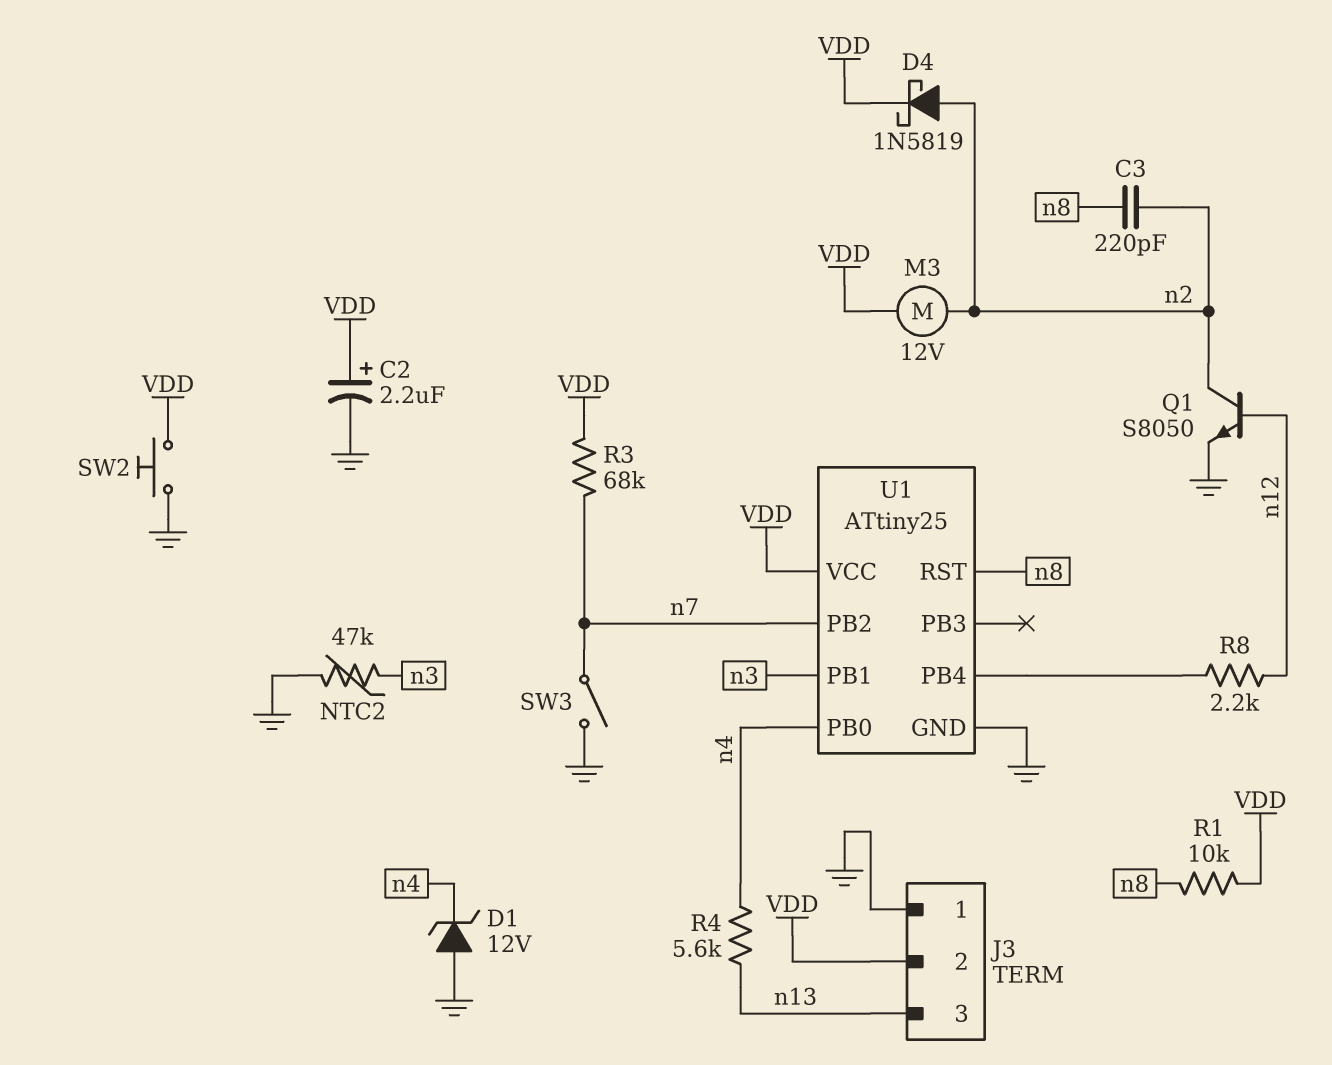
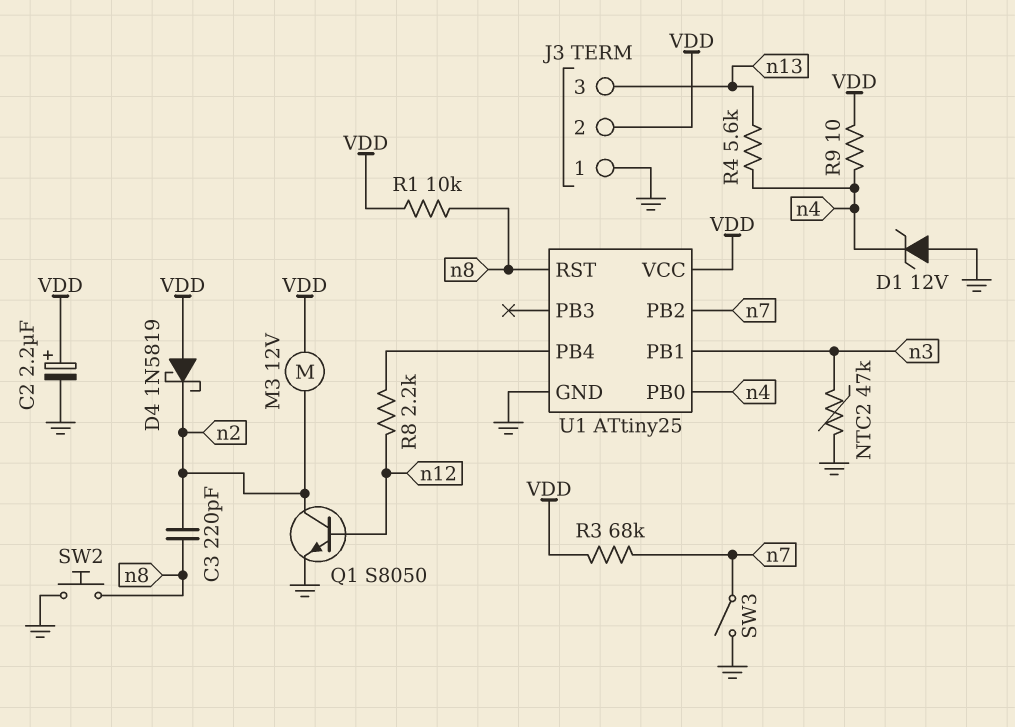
D4: schottky 1N5819 (A n2, K VDD) -> schottky 1N5819 (A VDD, K n2)
R9: none -> 10 (VDD, n4)
SW2: button (GND, VDD) -> button (GND, n8)

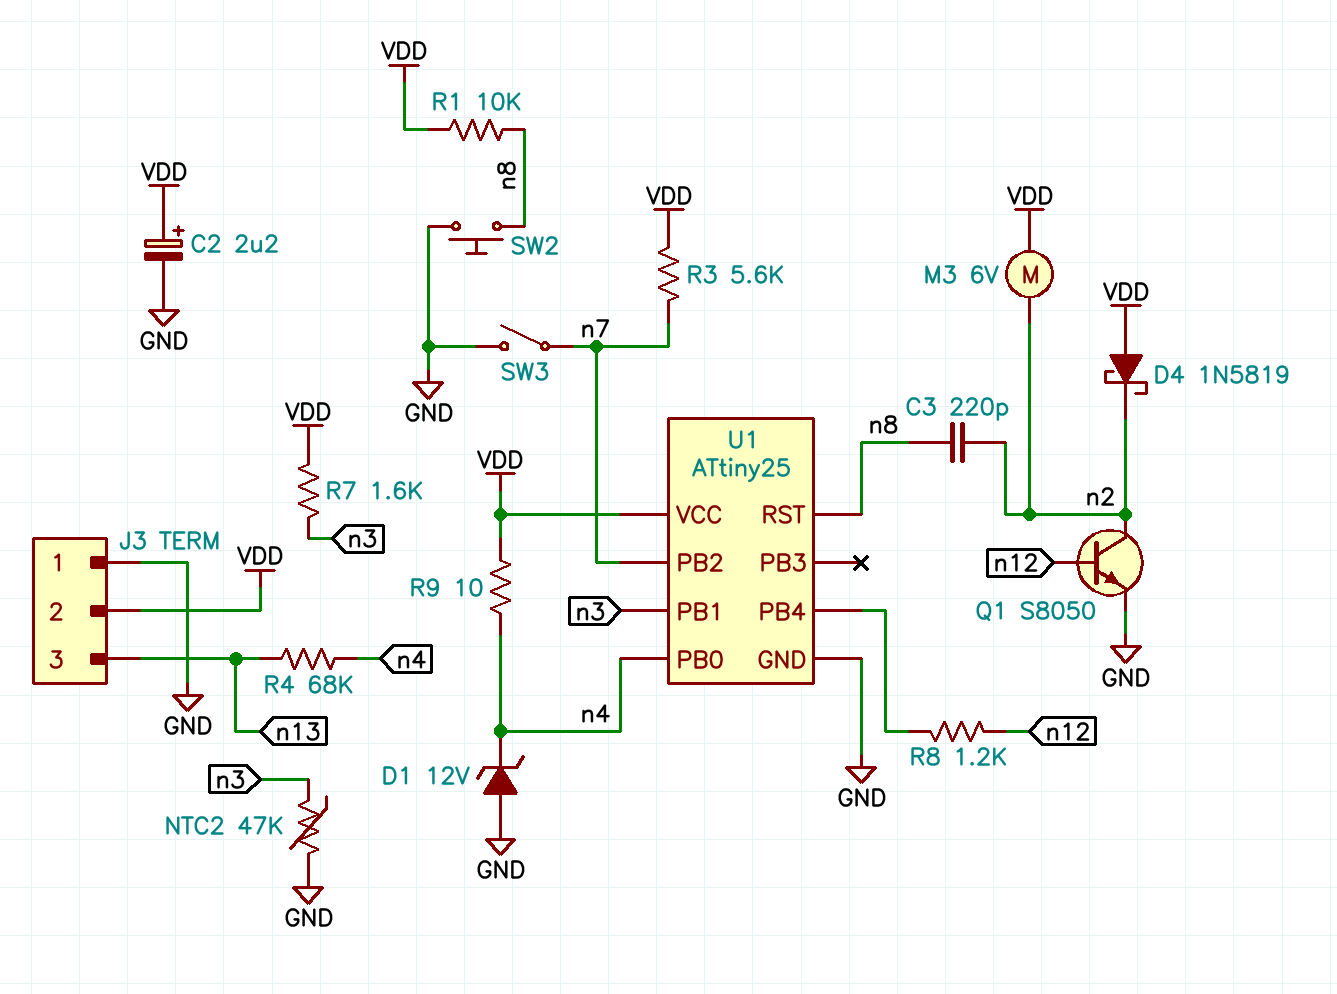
M3: motor 12V (VDD, n2) -> motor 6V (VDD, n2)
R3: 68k (VDD, n7) -> 5.6k (VDD, n7)
R4: 5.6k (n4, n13) -> 68k (n4, n13)
R7: none -> 1.6k (VDD, n3)
R8: 2.2k (U1/PB4, n12) -> 1.2k (U1/PB4, n12)

